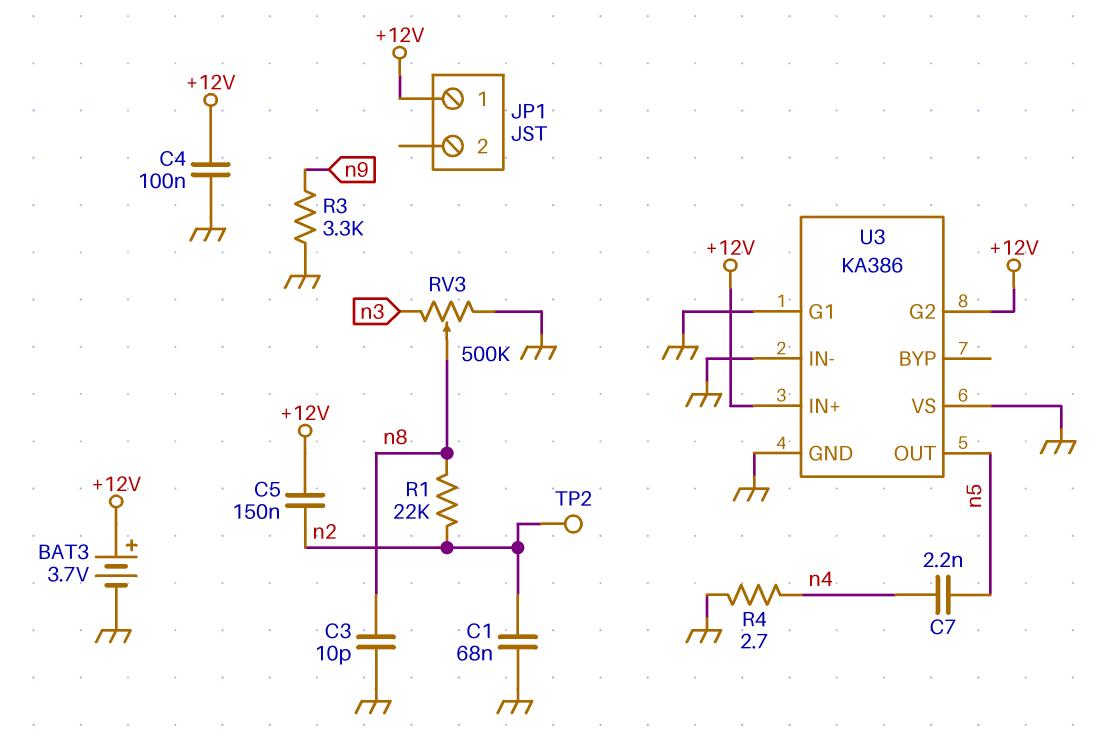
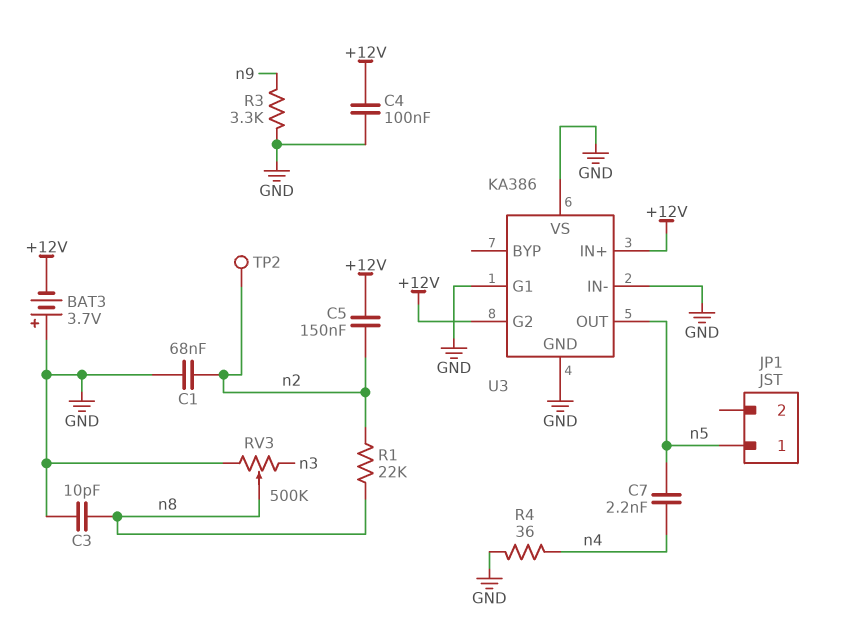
BAT3: 3.7V (plus +12V, minus GND) -> 3.7V (plus GND, minus +12V)
JP1 pin 1: +12V -> n5
R4: 2.7 (GND, n4) -> 36 (GND, n4)

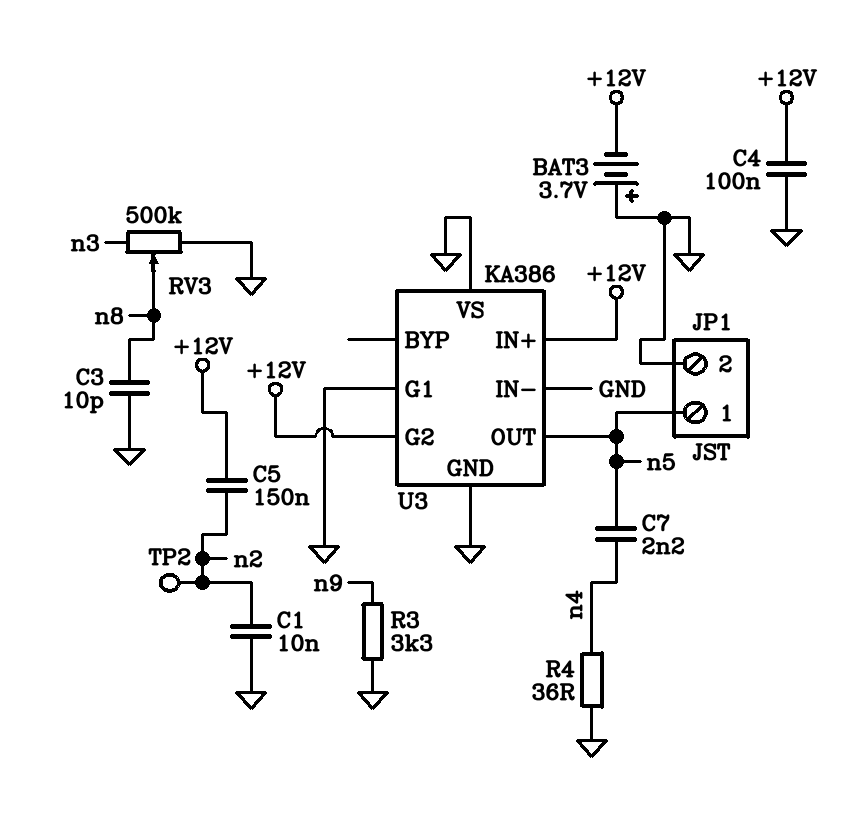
C1: 68nF (GND, n2) -> 10nF (GND, n2)
JP1 pin 2: none -> GND
R1: 22k (n2, n8) -> none

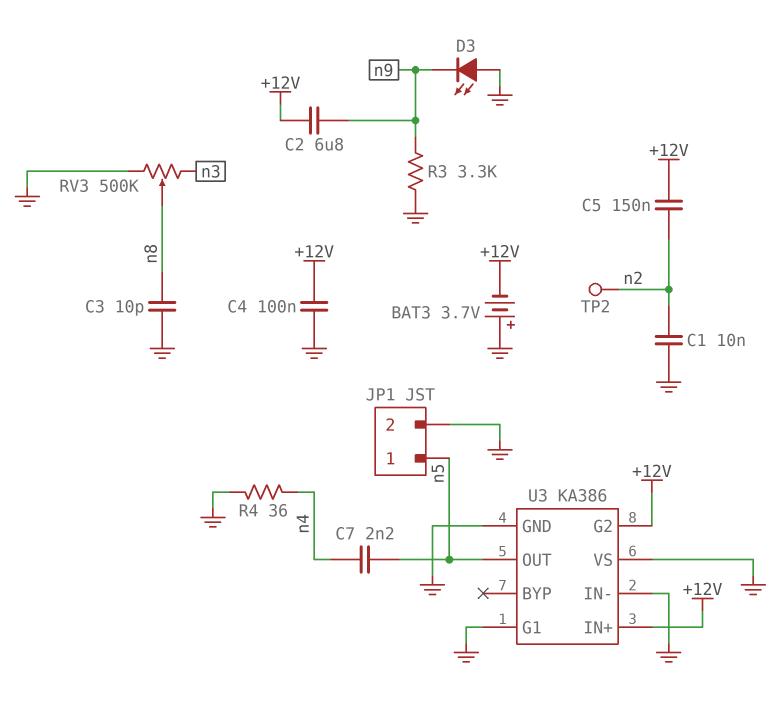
C2: none -> 6.8uF (+12V, n9)
D3: none -> LED (A GND, K n9)

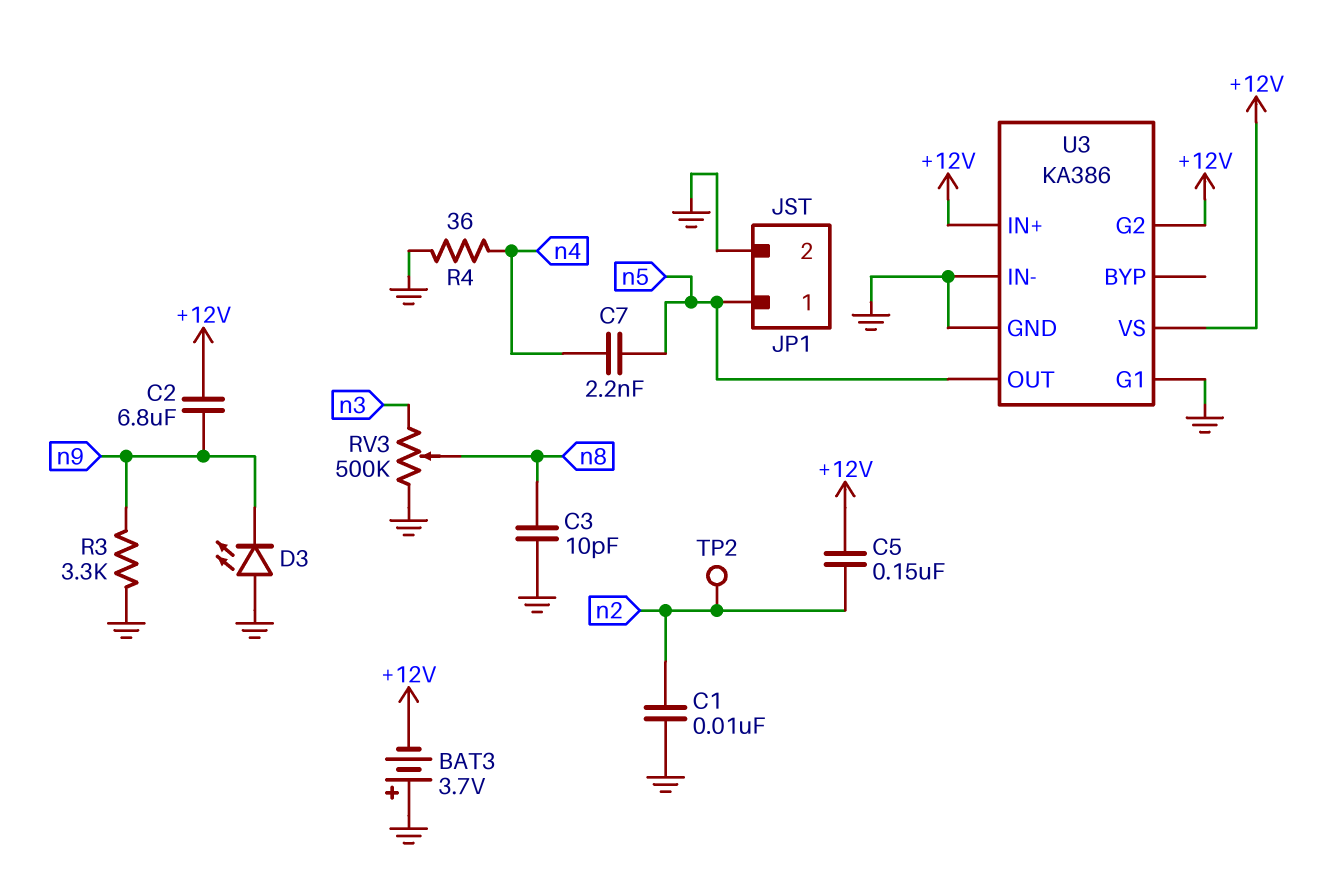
C4: 100nF (+12V, GND) -> none
U3 pin VS: GND -> +12V

